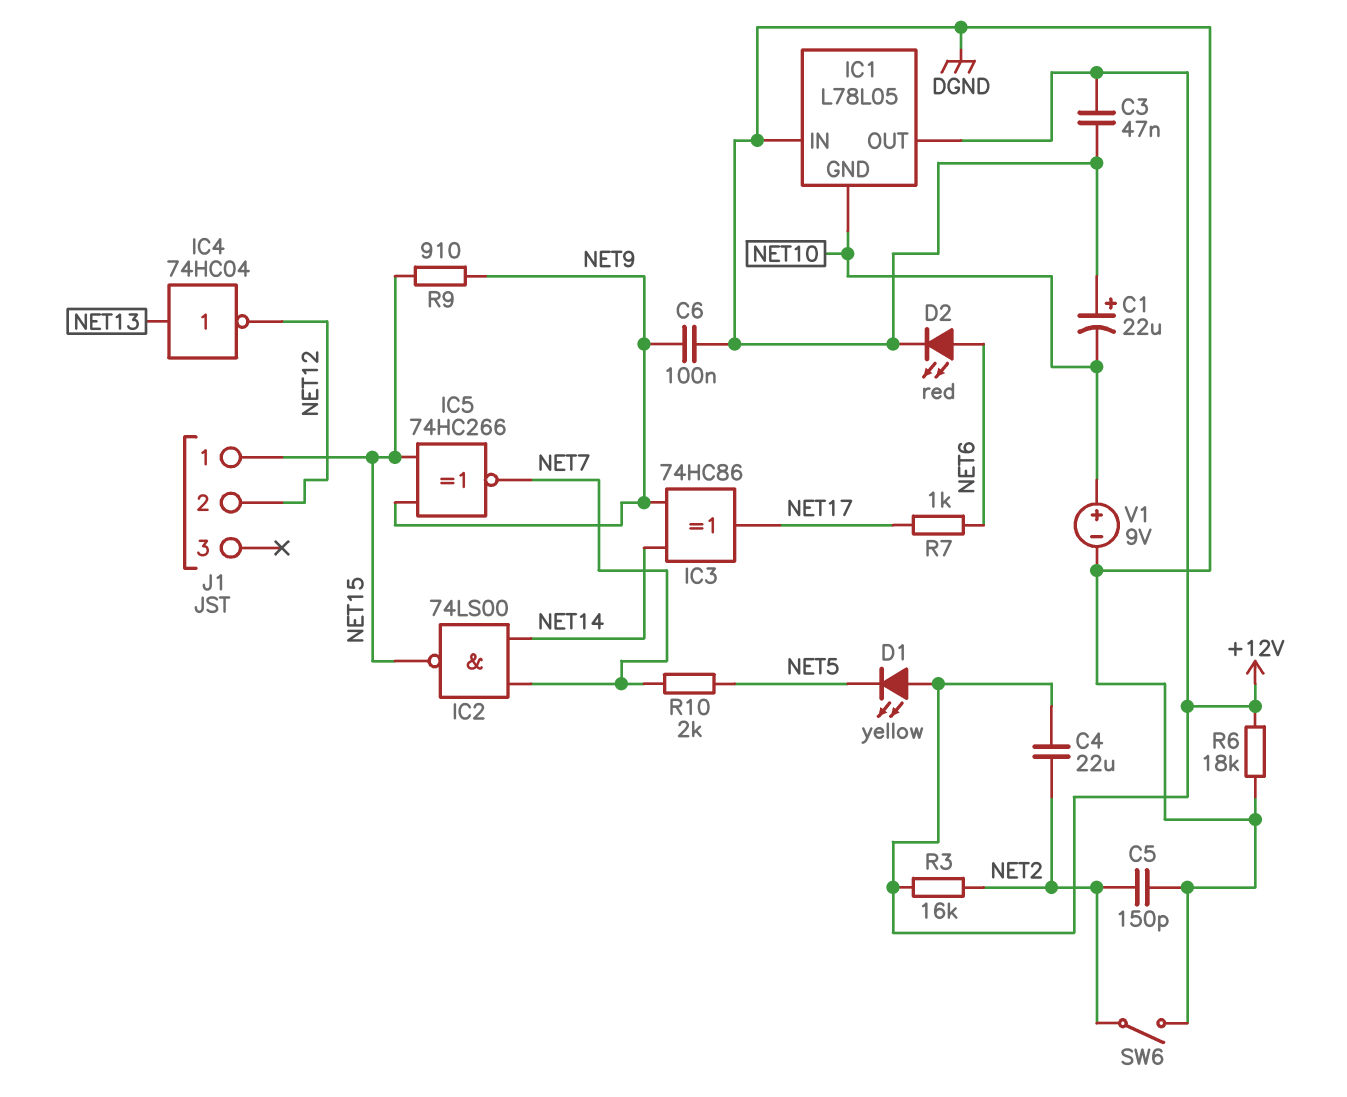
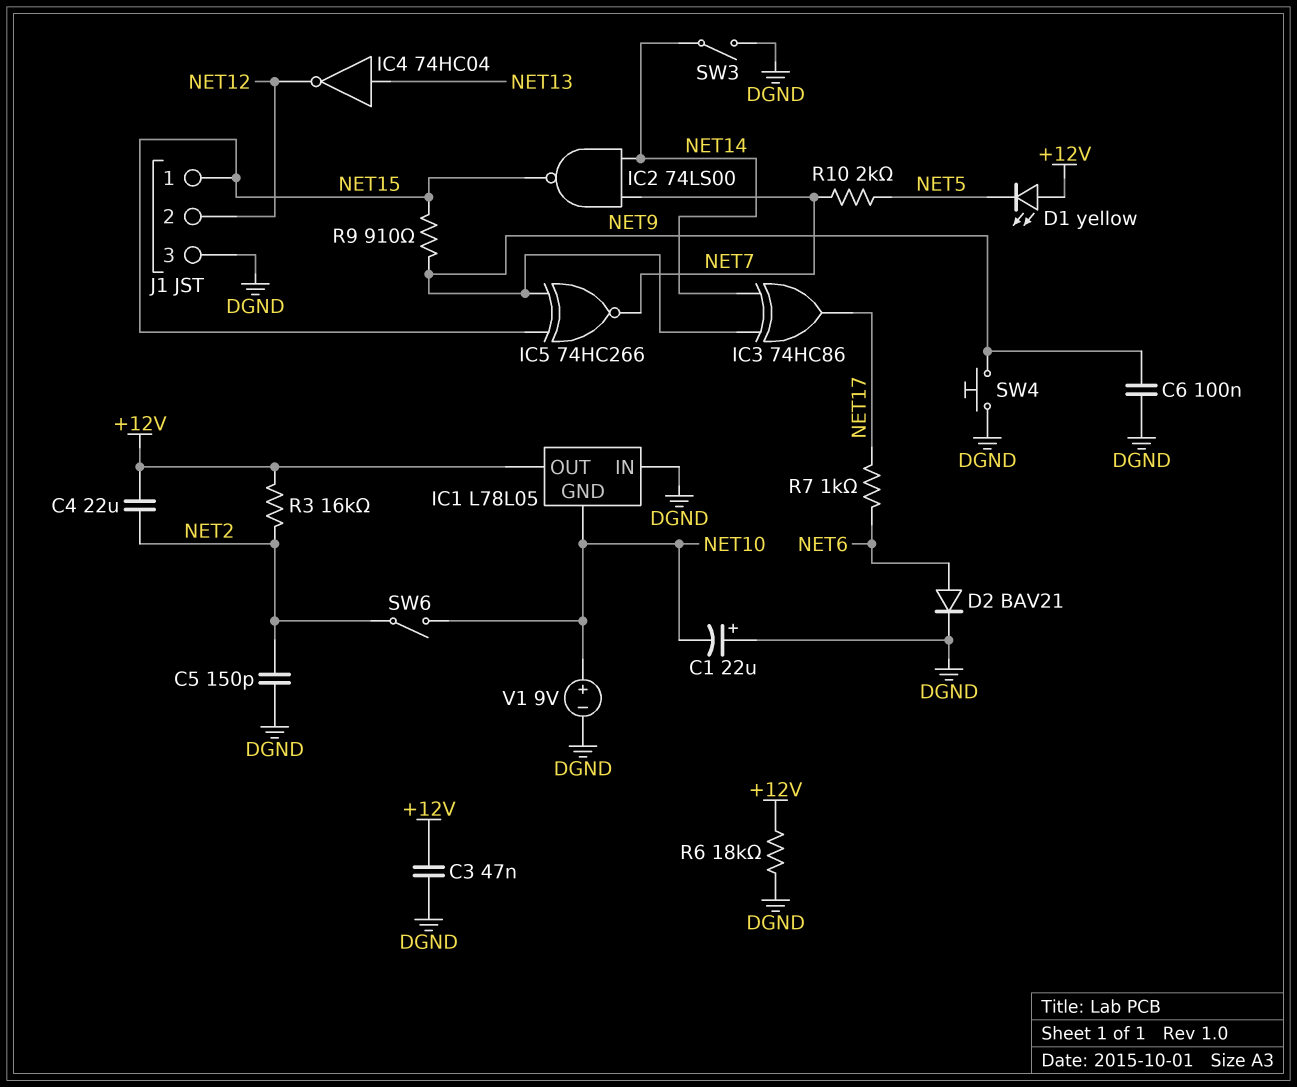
D2: LED red (A NET6, K DGND) -> diode BAV21 (A NET6, K DGND)
J1 pin 3: none -> DGND
SW3: none -> switch (DGND, NET14)
SW4: none -> button (DGND, NET9)
SW6: switch (DGND, NET2) -> switch (NET2, NET10)

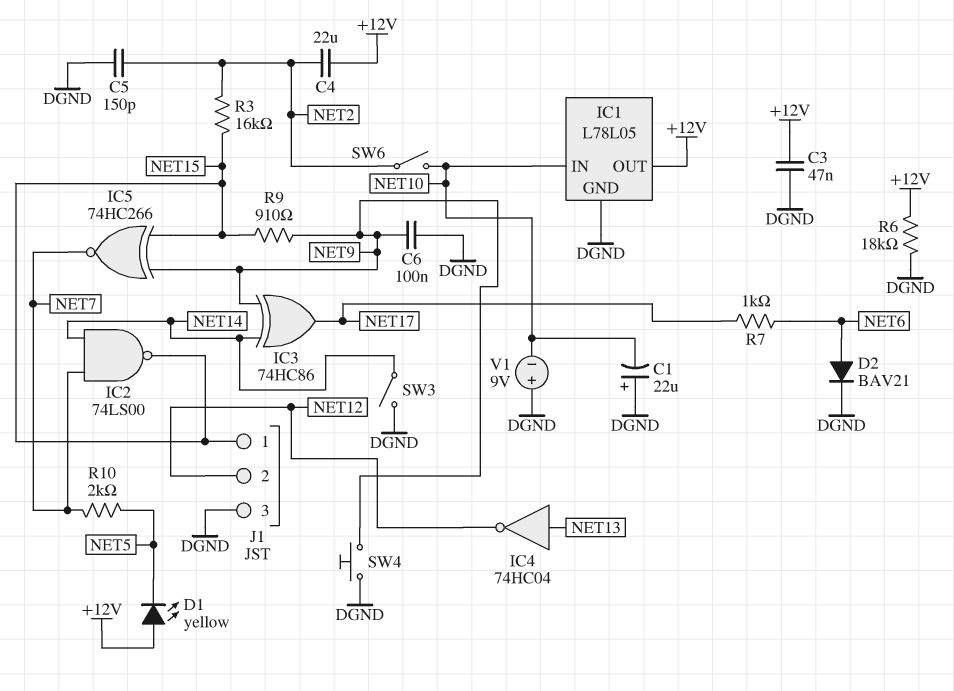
IC1 pin GND: NET10 -> DGND
IC1 pin IN: DGND -> NET10
R3: 16k (+12V, NET2) -> 16k (NET2, NET15)
V1: 9V (plus NET10, minus DGND) -> 9V (plus DGND, minus NET10)

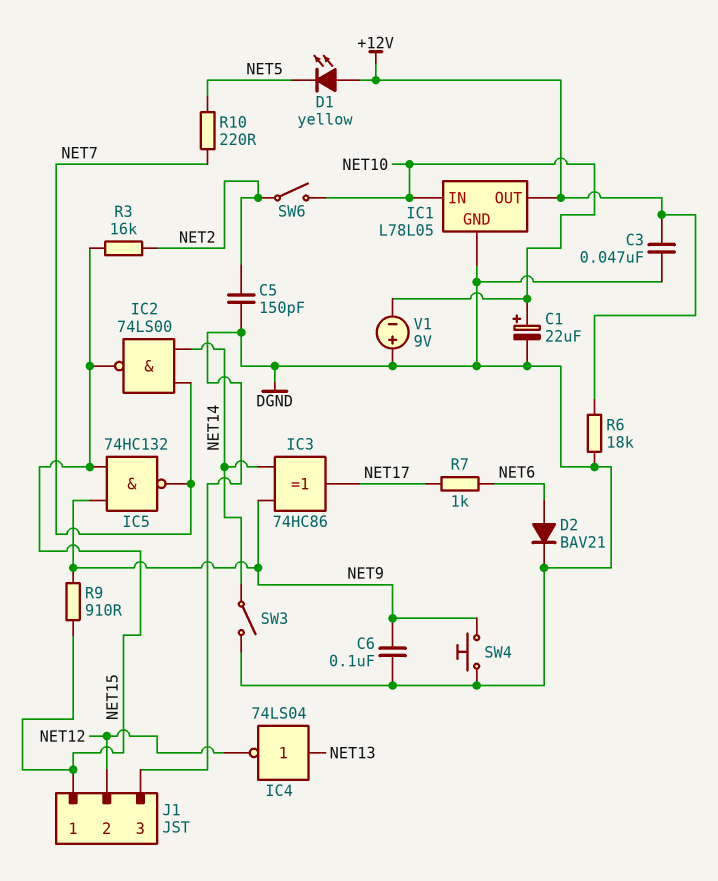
C1: 22uF (plus DGND, minus NET10) -> 22uF (plus NET10, minus DGND)
C4: 22uF (+12V, NET2) -> none
IC4: NOT 74HC04 (in NET13, out NET12) -> NOT 74LS04 (in NET13, out NET12)
IC5: XNOR 74HC266 (in NET9, in NET15, out NET7) -> NAND 74HC132 (in NET9, in NET15, out NET7)
R10: 2k (NET5, NET7) -> 220 (NET5, NET7)

